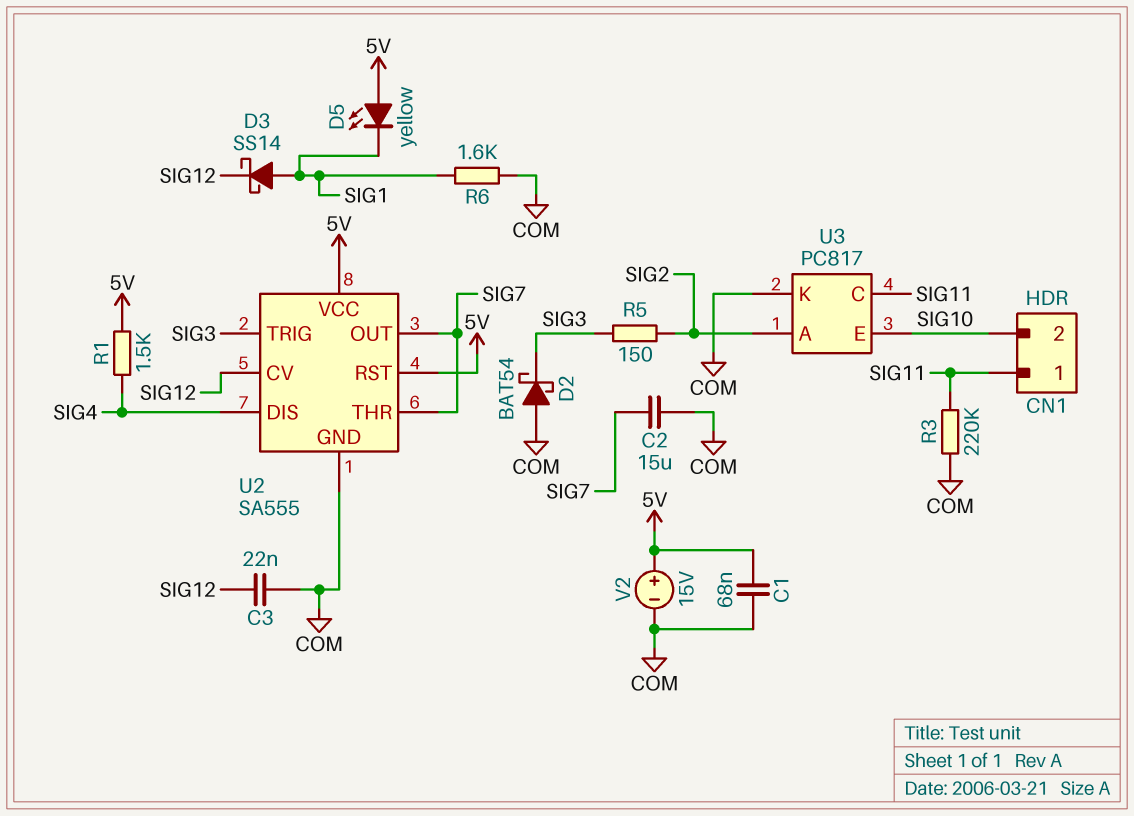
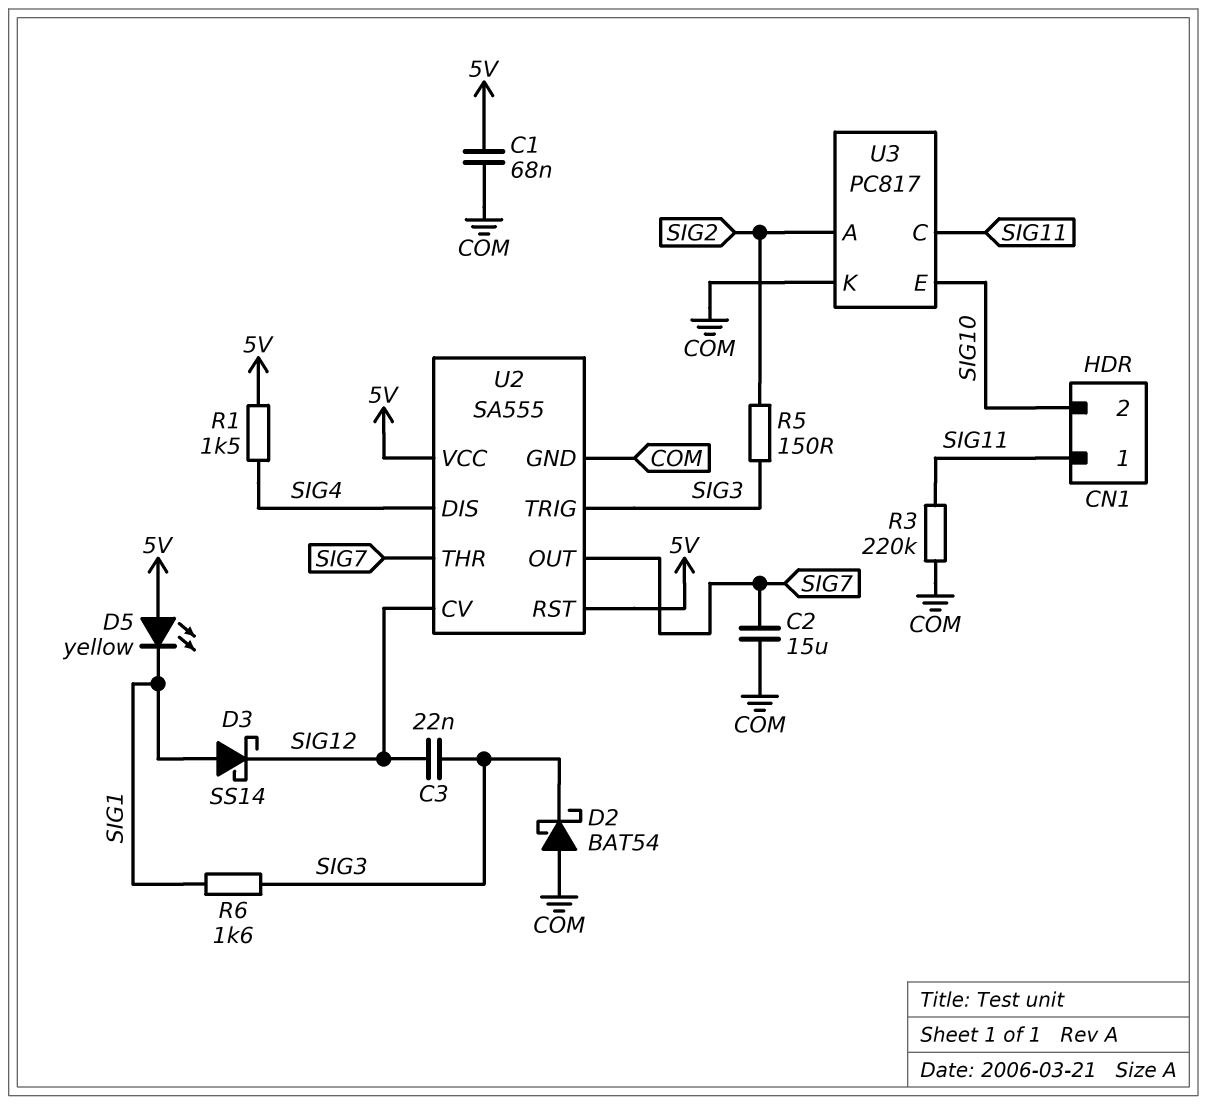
C3: 22nF (COM, SIG12) -> 22nF (SIG3, SIG12)
R6: 1.6k (COM, SIG1) -> 1.6k (SIG1, SIG3)
V2: 15V (plus 5V, minus COM) -> none

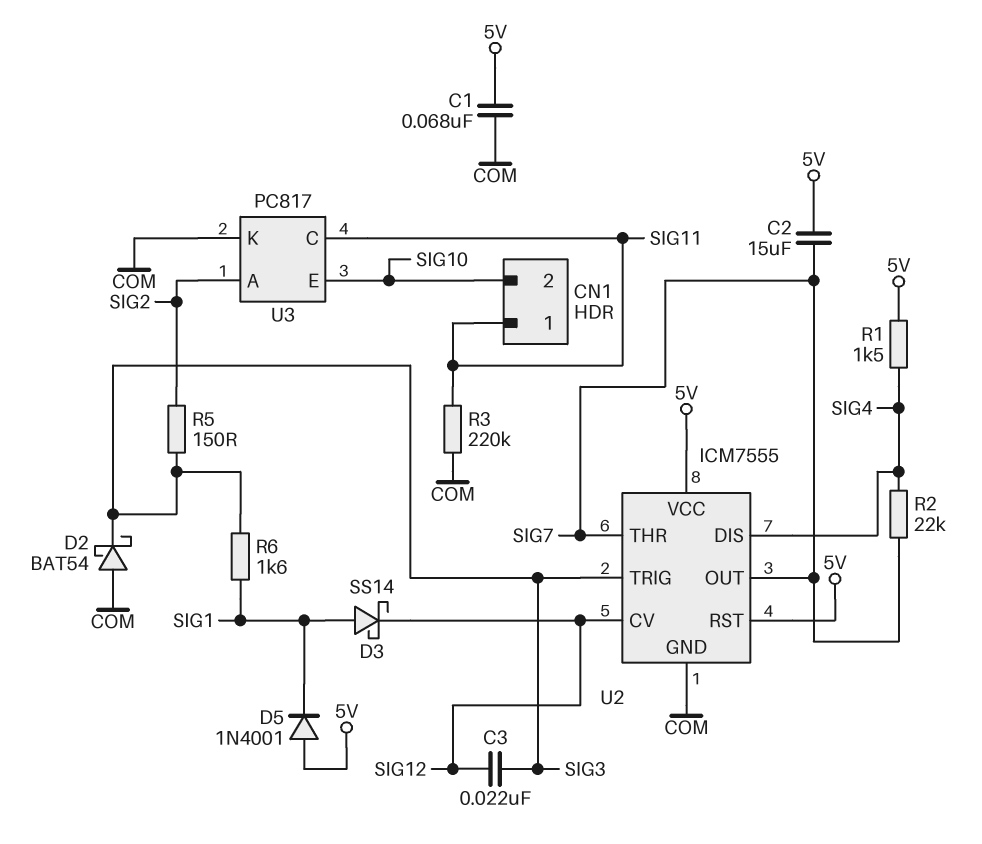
C2: 15uF (COM, SIG7) -> 15uF (5V, SIG7)
D5: LED yellow (A 5V, K SIG1) -> diode 1N4001 (A 5V, K SIG1)
R2: none -> 22k (SIG4, SIG7)
U2: SA555 -> ICM7555

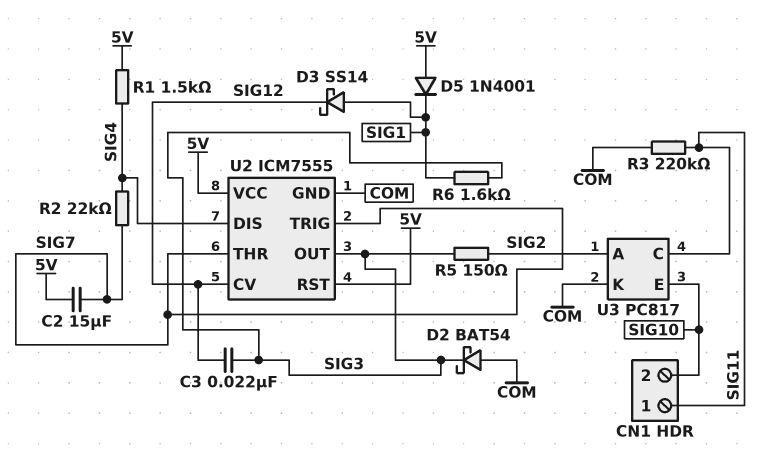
C1: 68nF (5V, COM) -> none
U2 pin OUT: SIG7 -> SIG3
U2 pin TRIG: SIG3 -> SIG7

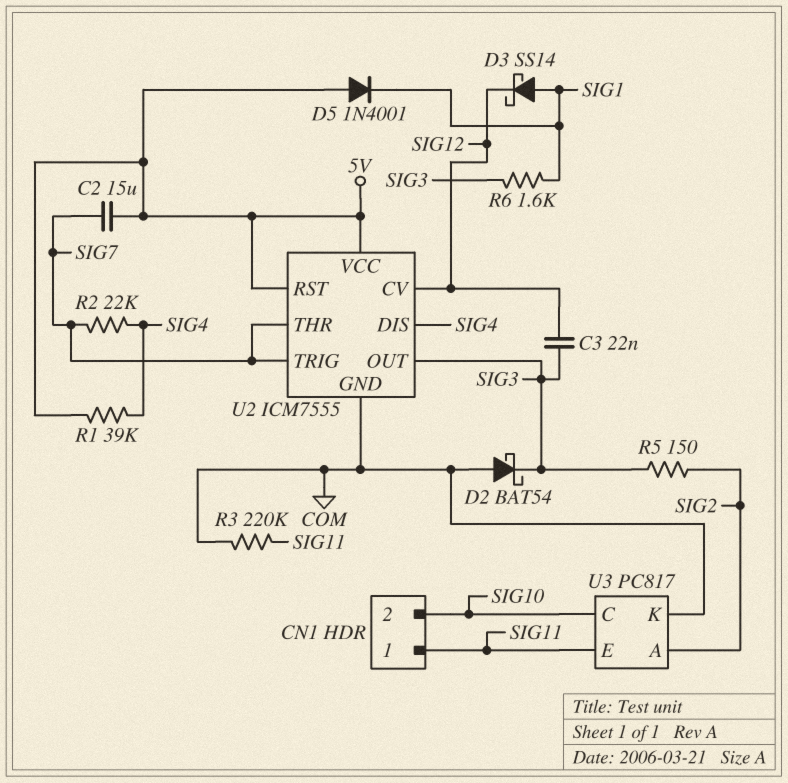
R1: 1.5k (5V, SIG4) -> 39k (5V, SIG4)
U3 pin C: SIG11 -> SIG10
U3 pin E: SIG10 -> SIG11

